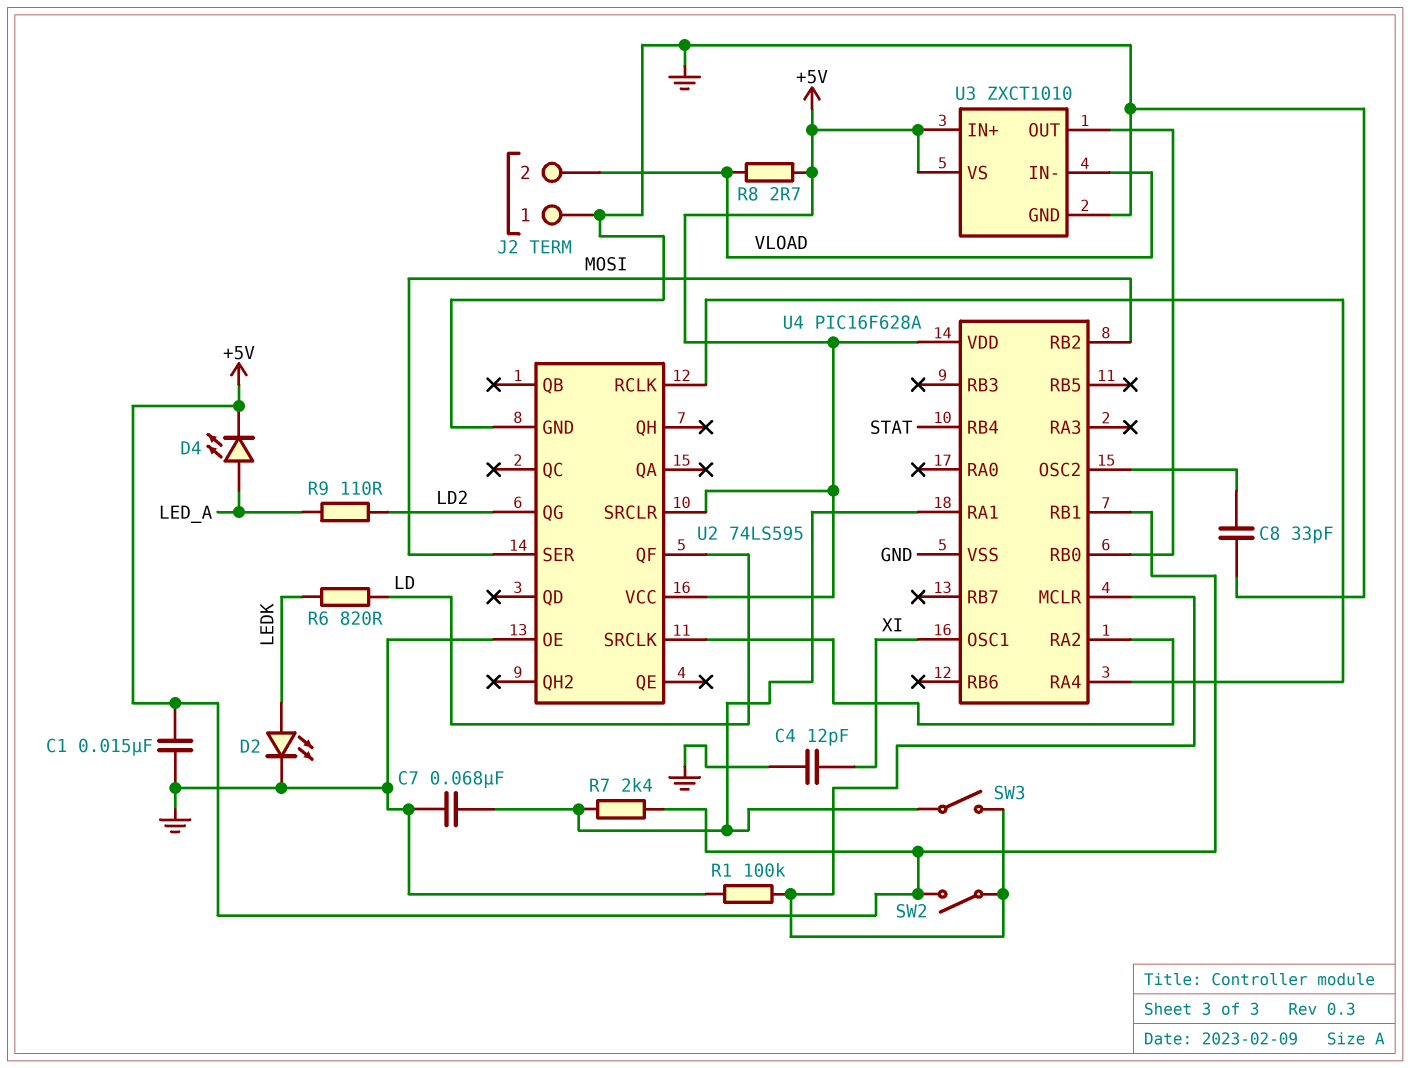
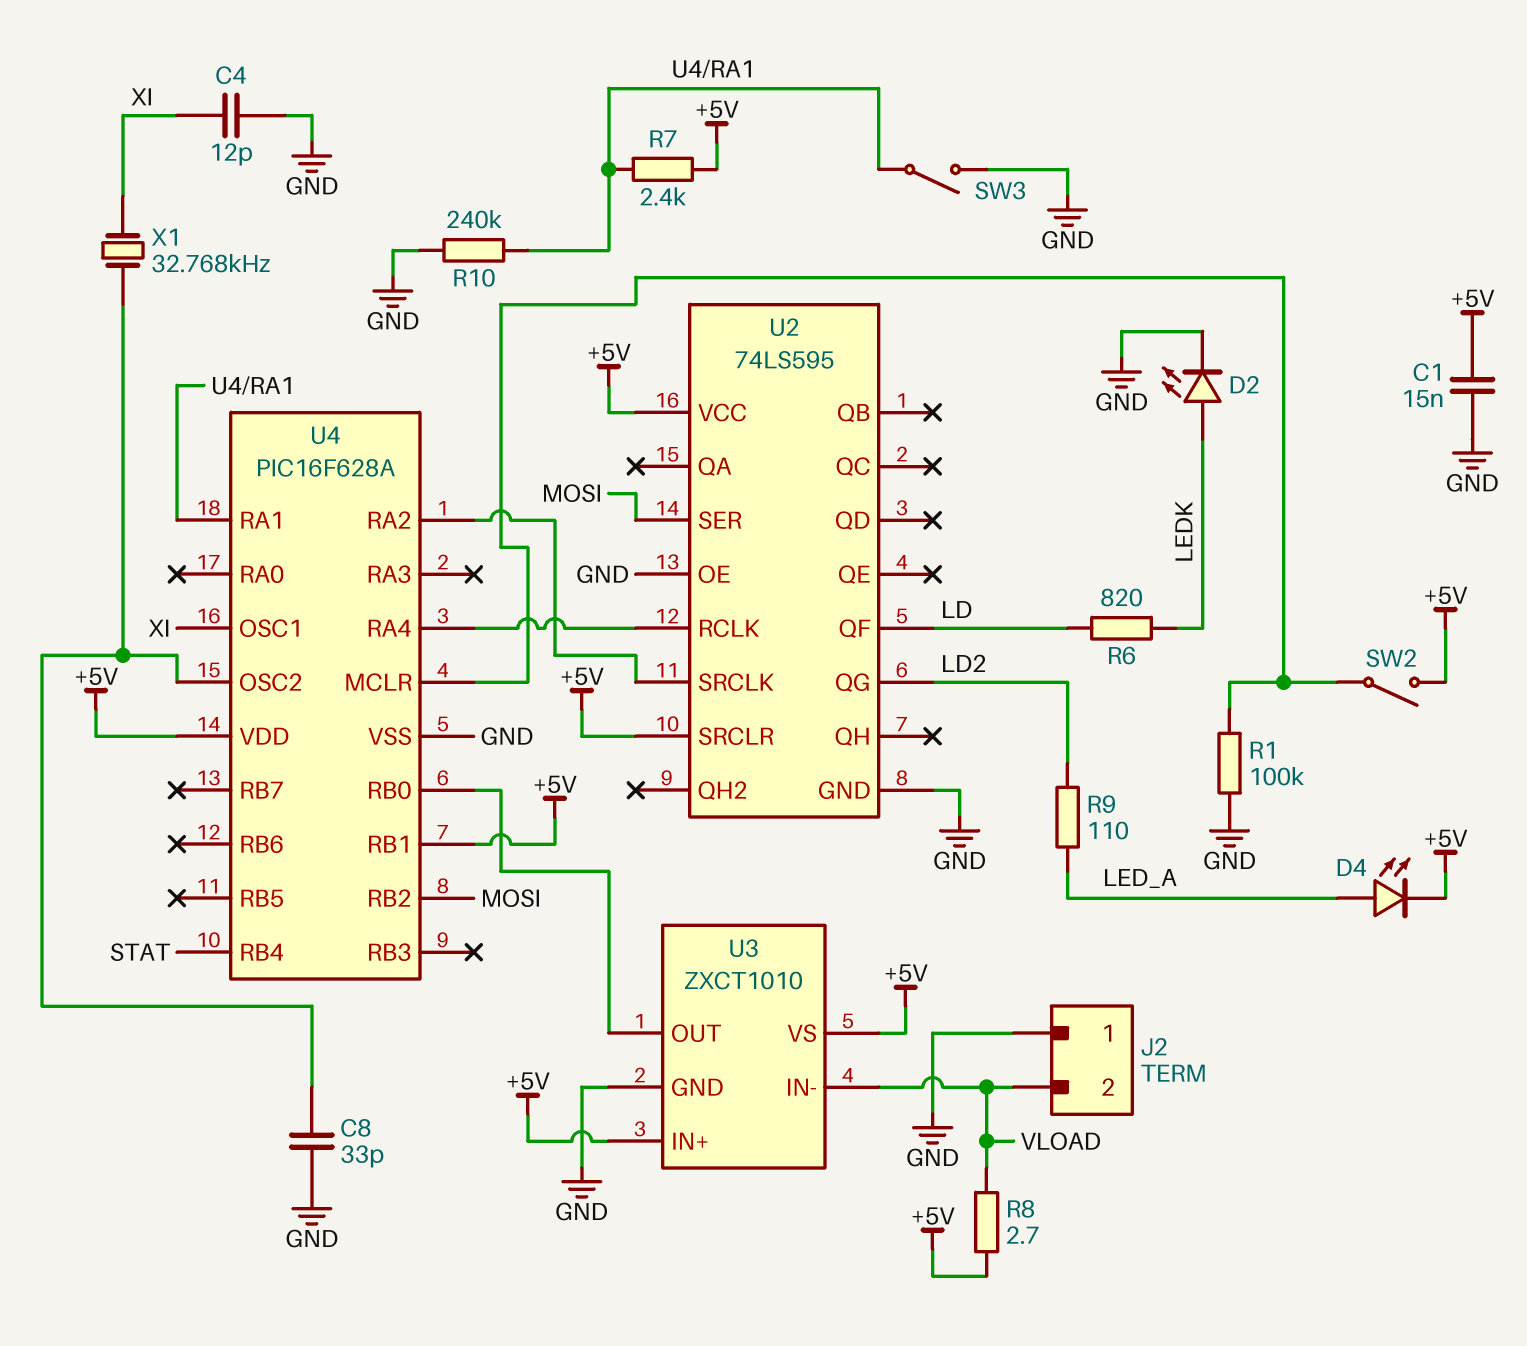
C7: 68nF (GND, U4/RA1) -> none
R10: none -> 240k (GND, U4/RA1)
SW3: switch (U4/MCLR, U4/RA1) -> switch (GND, U4/RA1)
X1: none -> 32.768kHz (U4/OSC2, XI)

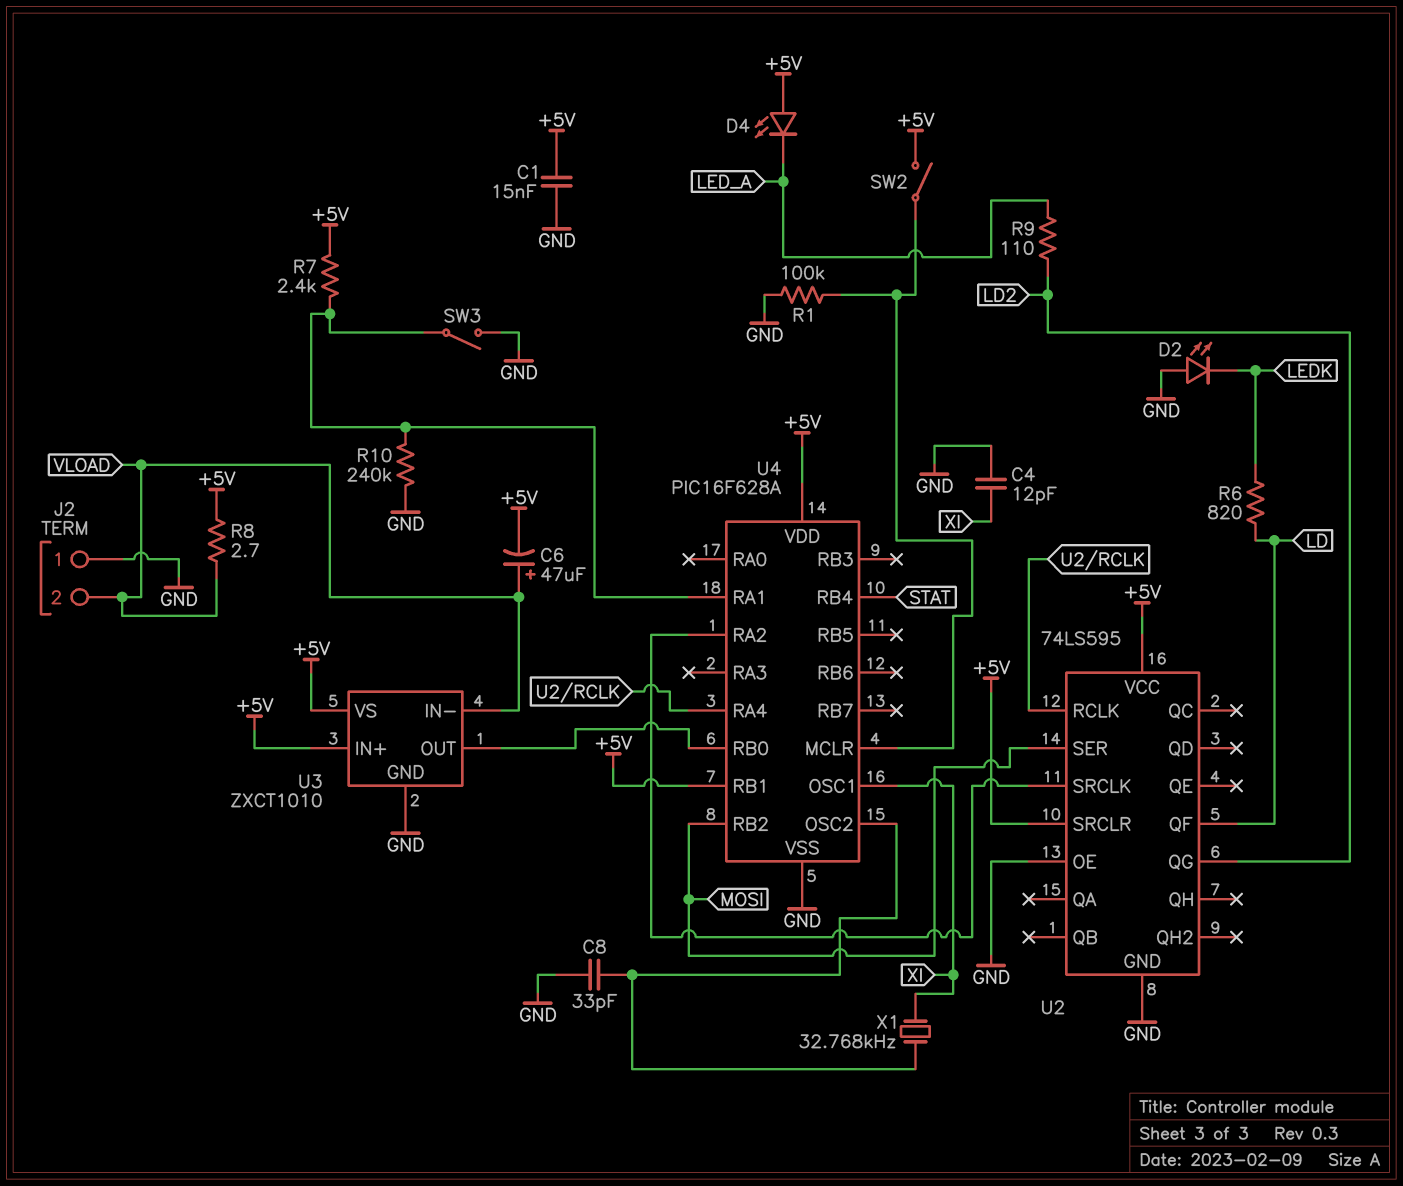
C6: none -> 47uF (plus VLOAD, minus +5V)
D2: LED (A LEDK, K GND) -> LED (A GND, K LEDK)
D4: LED (A LED_A, K +5V) -> LED (A +5V, K LED_A)

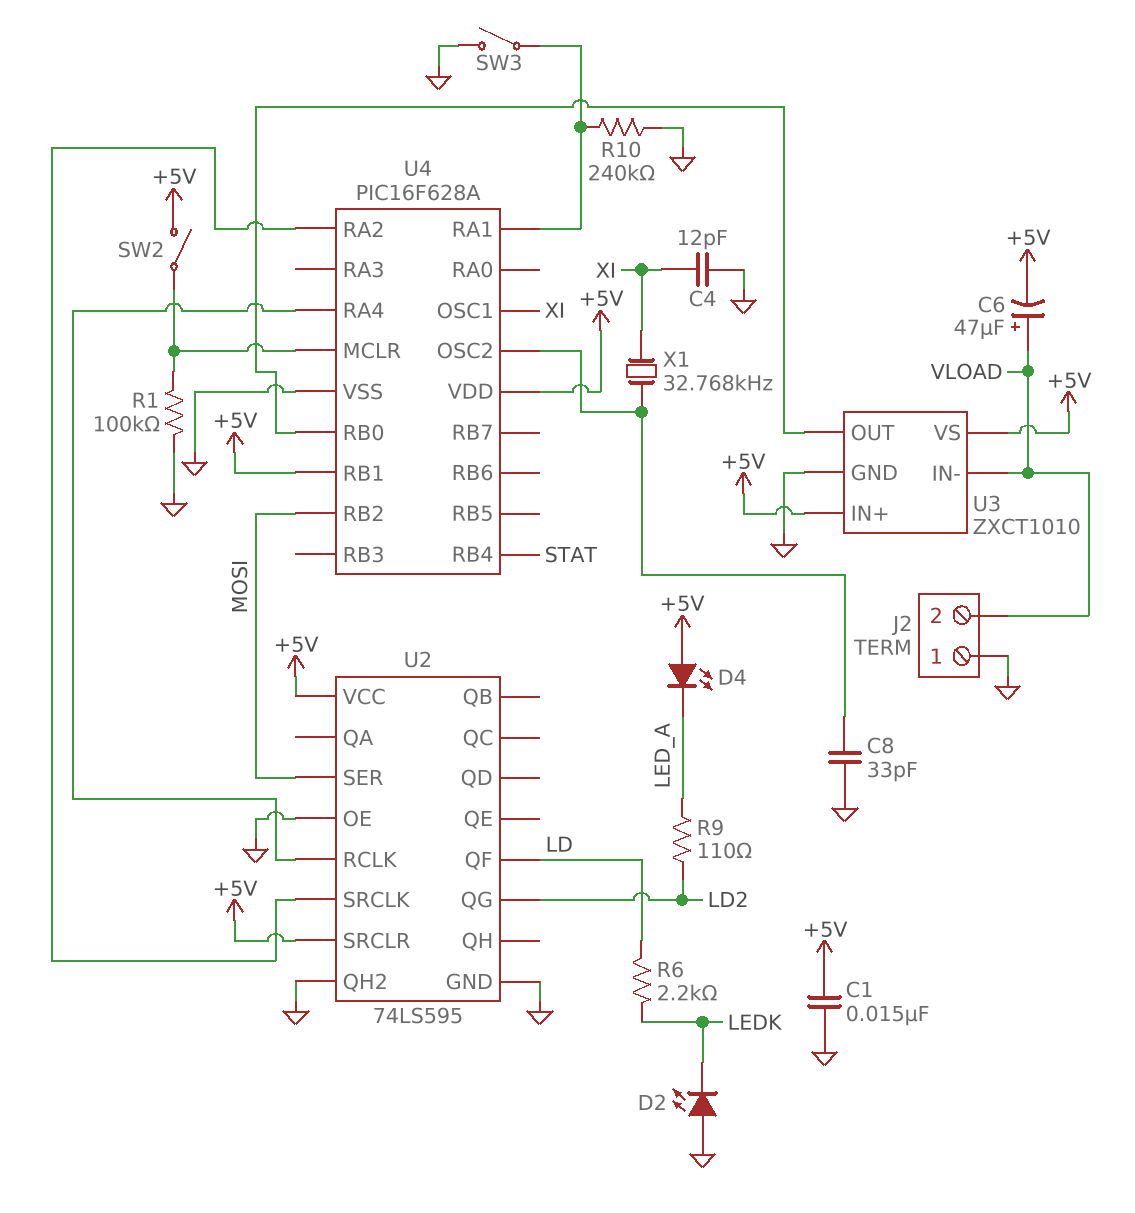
R6: 820 (LD, LEDK) -> 2.2k (LD, LEDK)
R7: 2.4k (+5V, U4/RA1) -> none
R8: 2.7 (+5V, VLOAD) -> none
U2 pin QH2: none -> GND

